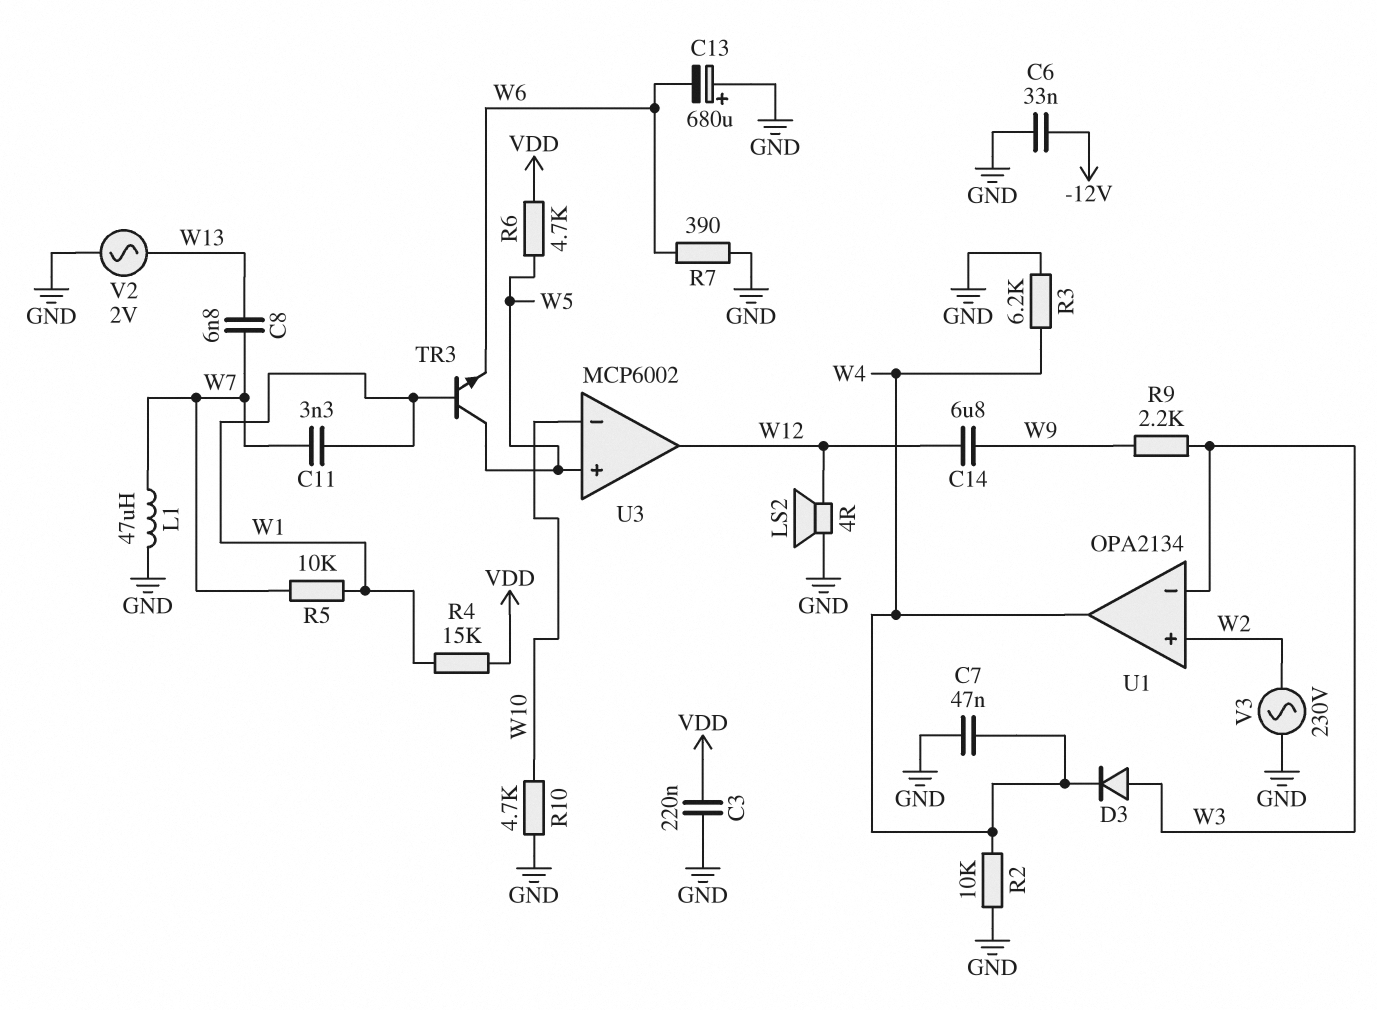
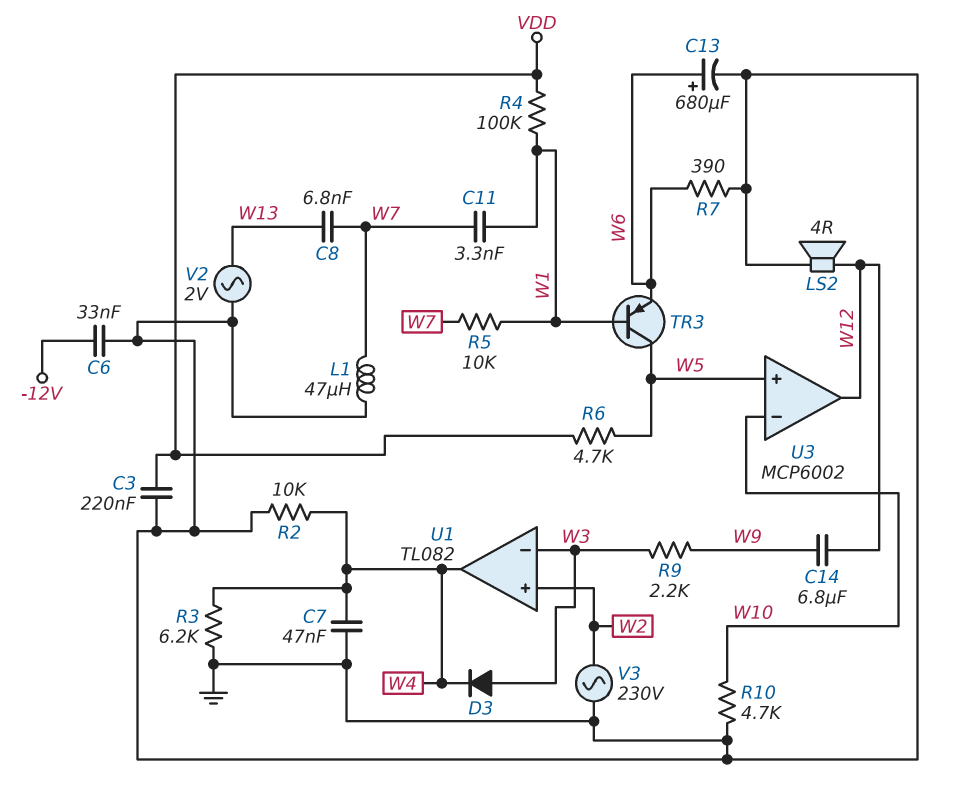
C13: 680uF (plus GND, minus W6) -> 680uF (plus W6, minus GND)
R4: 15k (VDD, W1) -> 100k (VDD, W1)
TR3: NPN (B W1, C W5, E W6) -> PNP (B W1, C W5, E W6)
U1: OPA2134 -> TL082

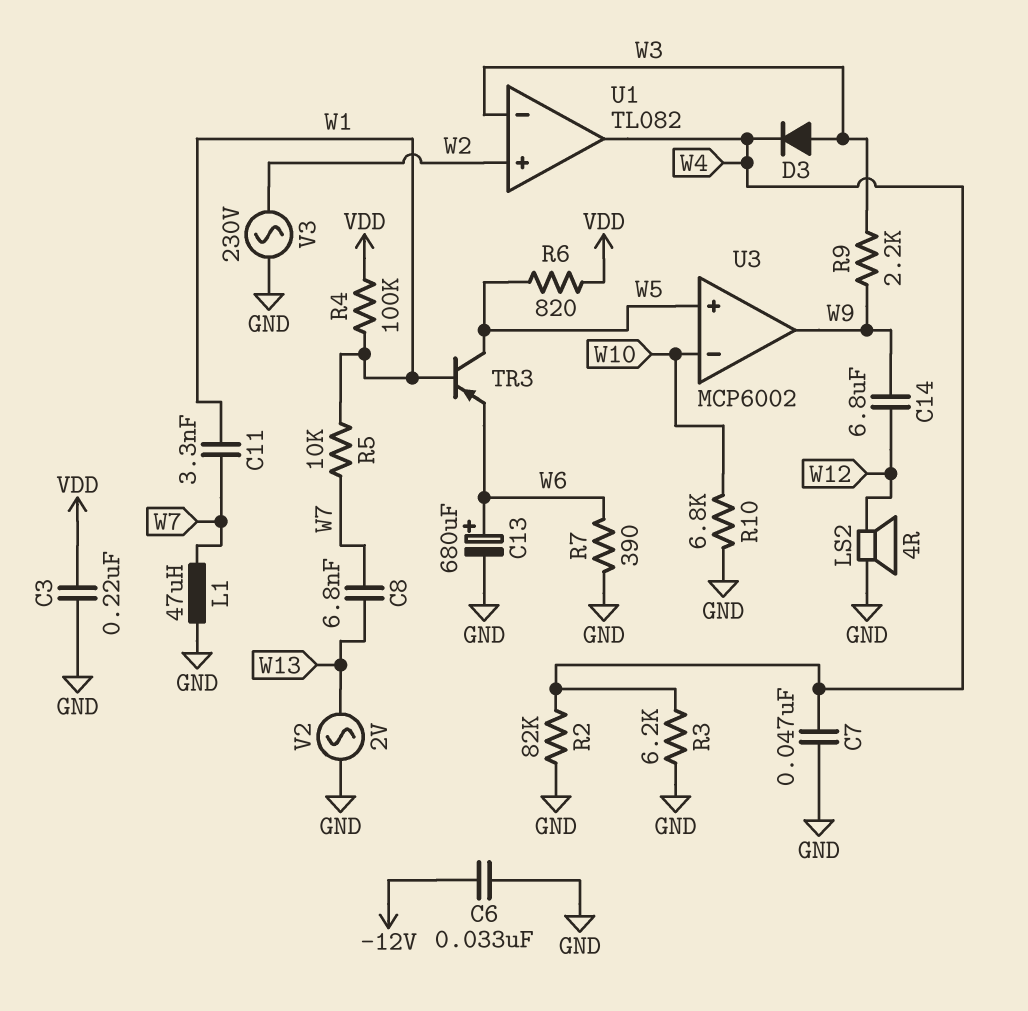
R2: 10k (GND, W4) -> 82k (GND, W4)
R6: 4.7k (VDD, W5) -> 820 (VDD, W5)
R10: 4.7k (GND, W10) -> 6.8k (GND, W10)
U3 pin out: W12 -> W9

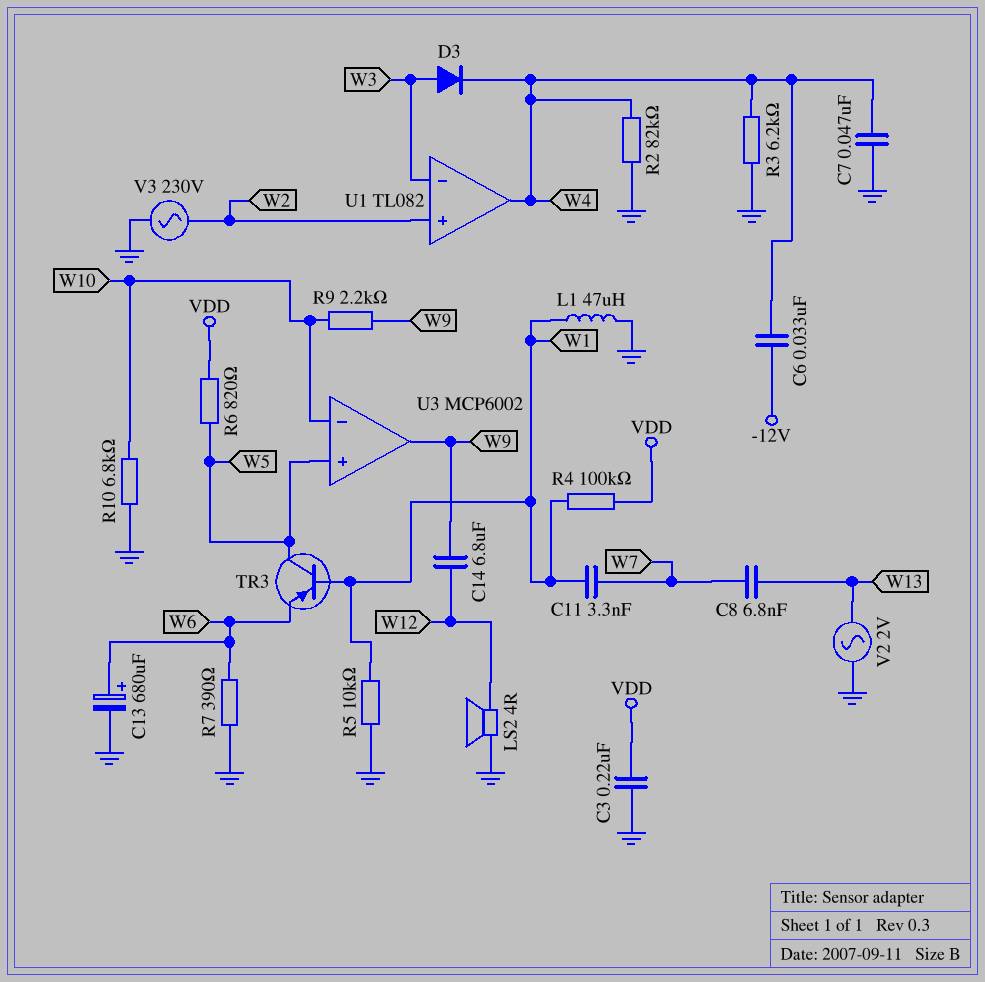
C6: 33nF (-12V, GND) -> 33nF (-12V, W4)
L1: 47uH (GND, W7) -> 47uH (GND, W1)
R5: 10k (W1, W7) -> 10k (GND, W1)
R9: 2.2k (W3, W9) -> 2.2k (W9, W10)

